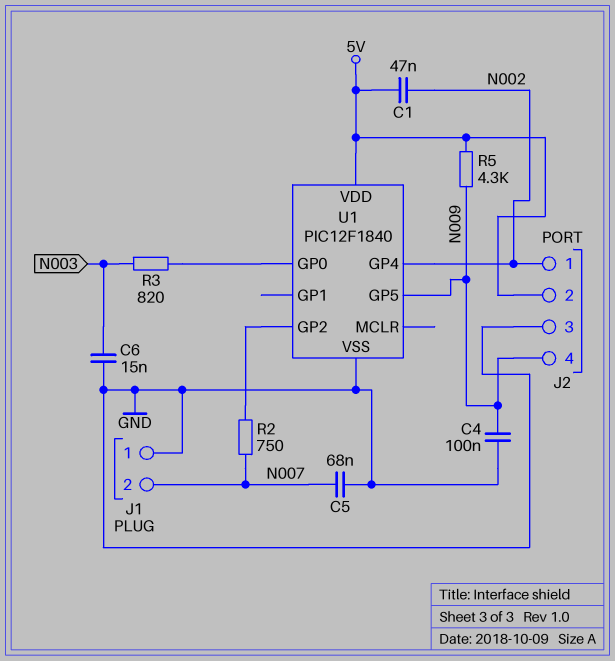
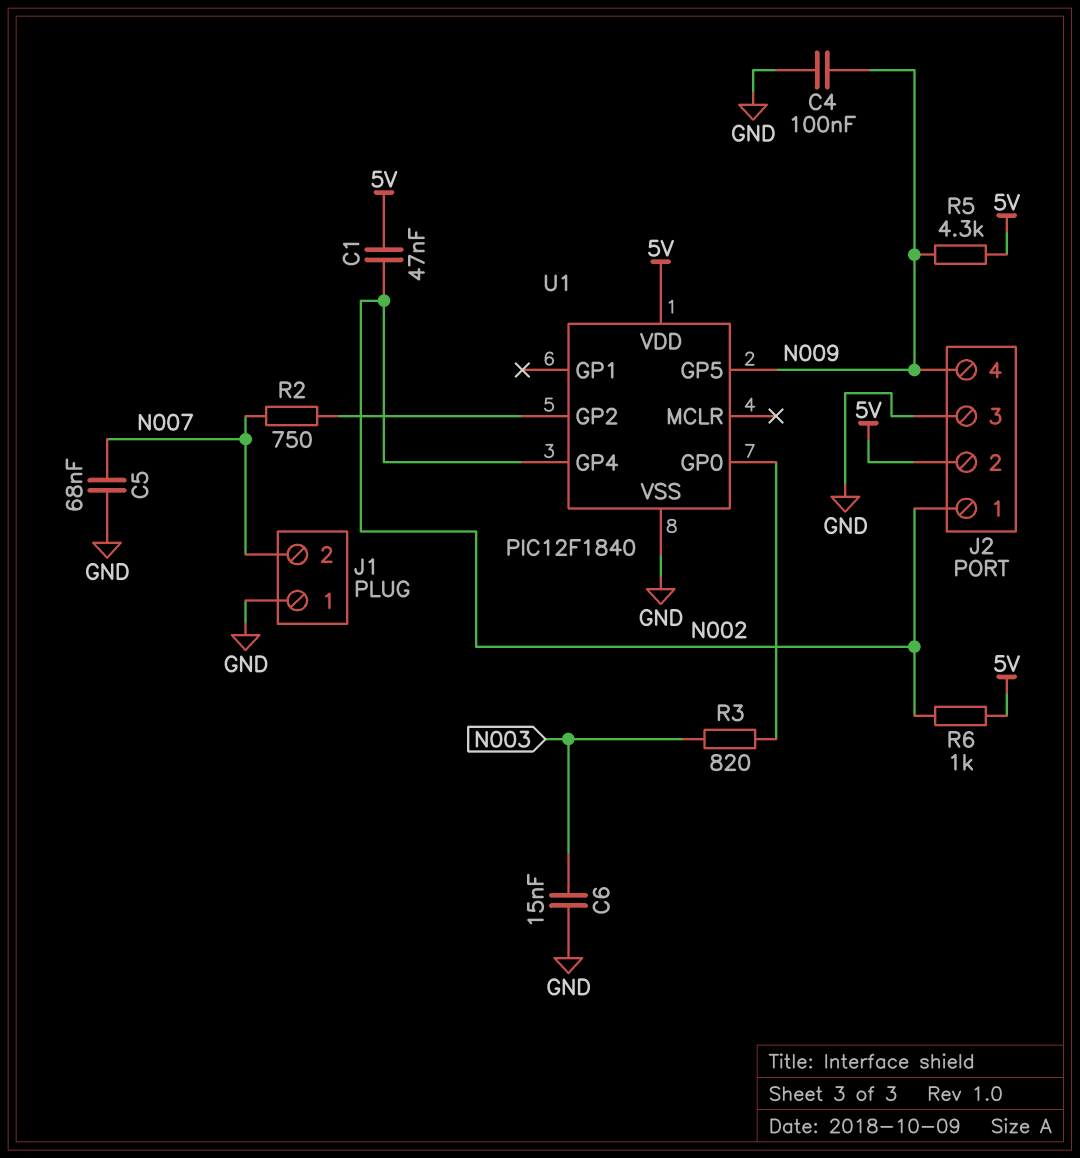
R6: none -> 1k (5V, N002)

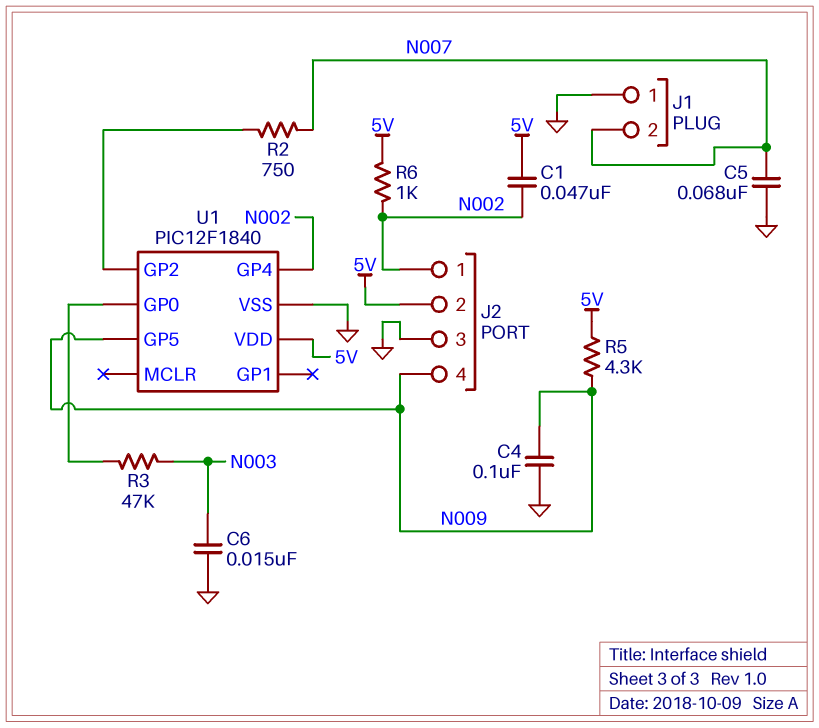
R3: 820 (N003, U1/GP0) -> 47k (N003, U1/GP0)

